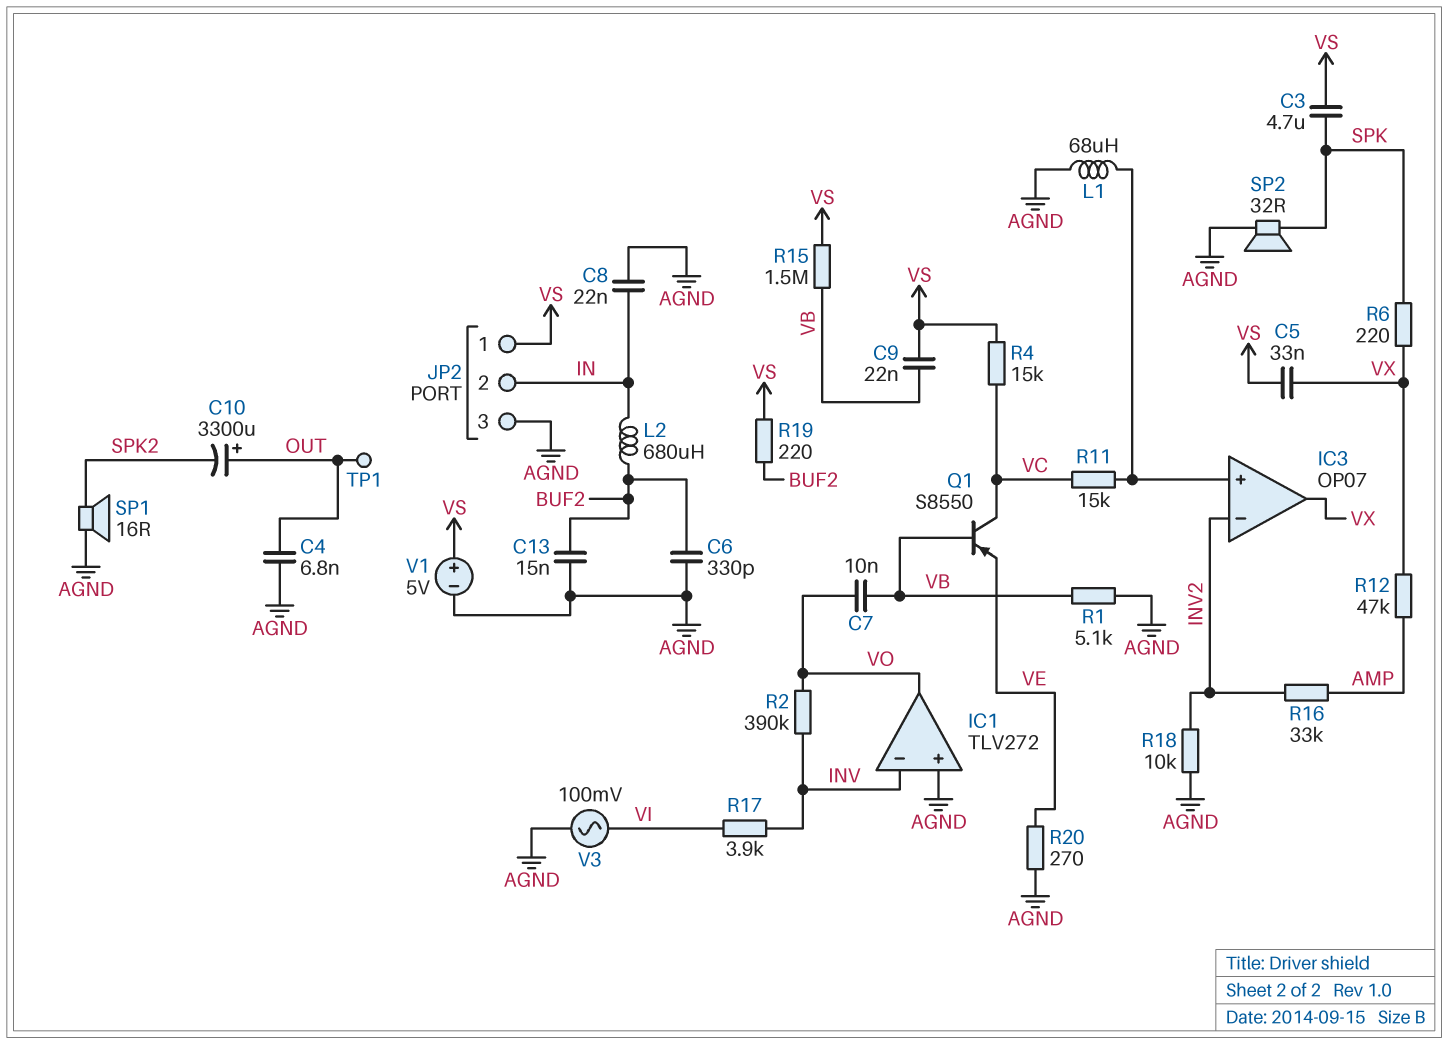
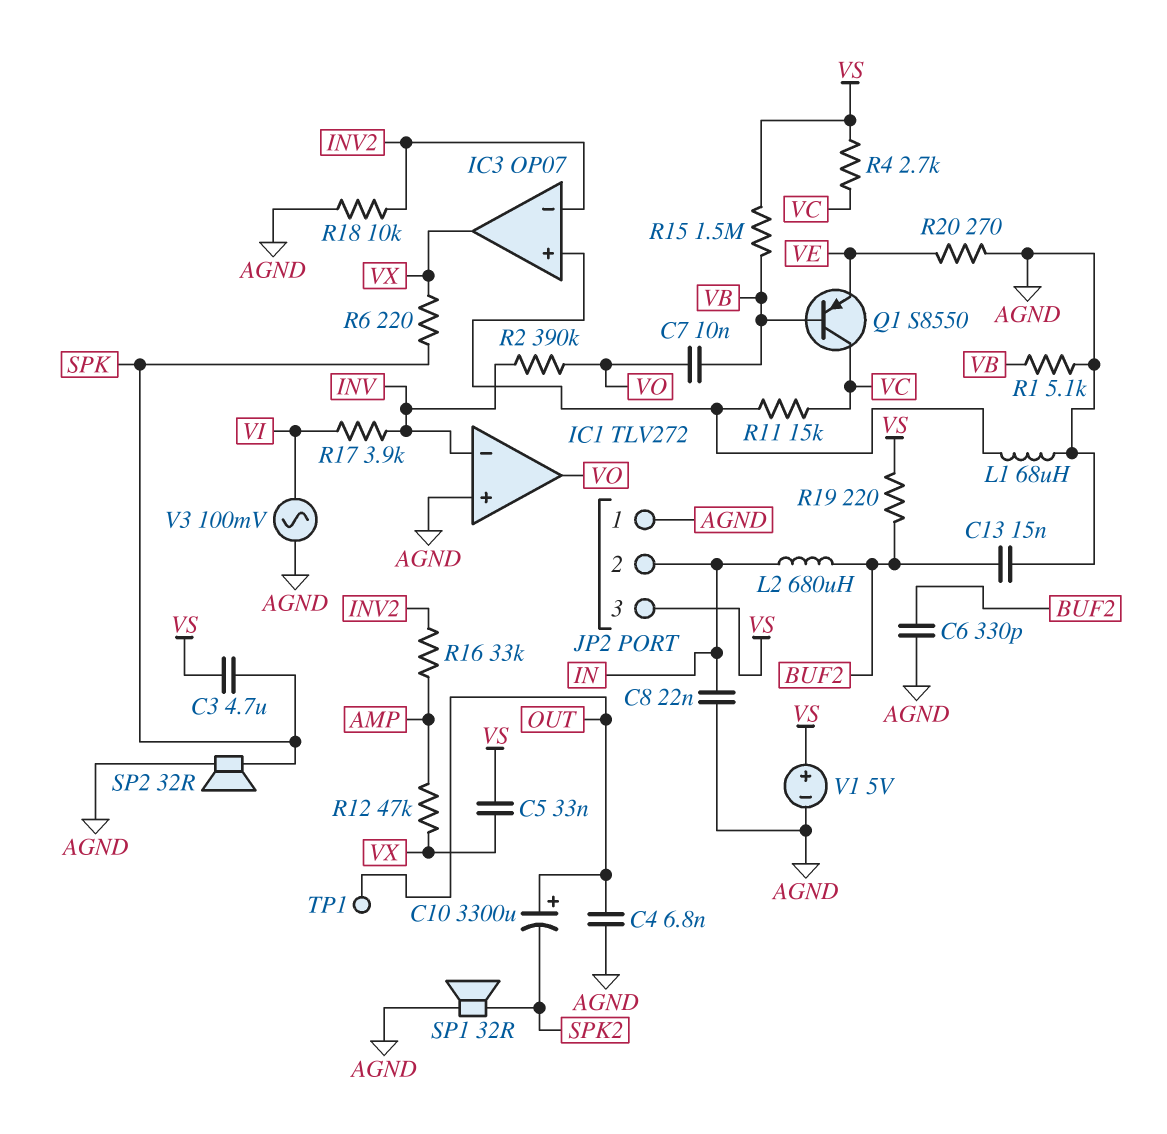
C9: 22nF (VB, VS) -> none
JP2 pin 1: VS -> AGND
JP2 pin 3: AGND -> VS
R4: 15k (VC, VS) -> 2.7k (VC, VS)
SP1: speaker 16R (AGND, SPK2) -> speaker 32R (AGND, SPK2)

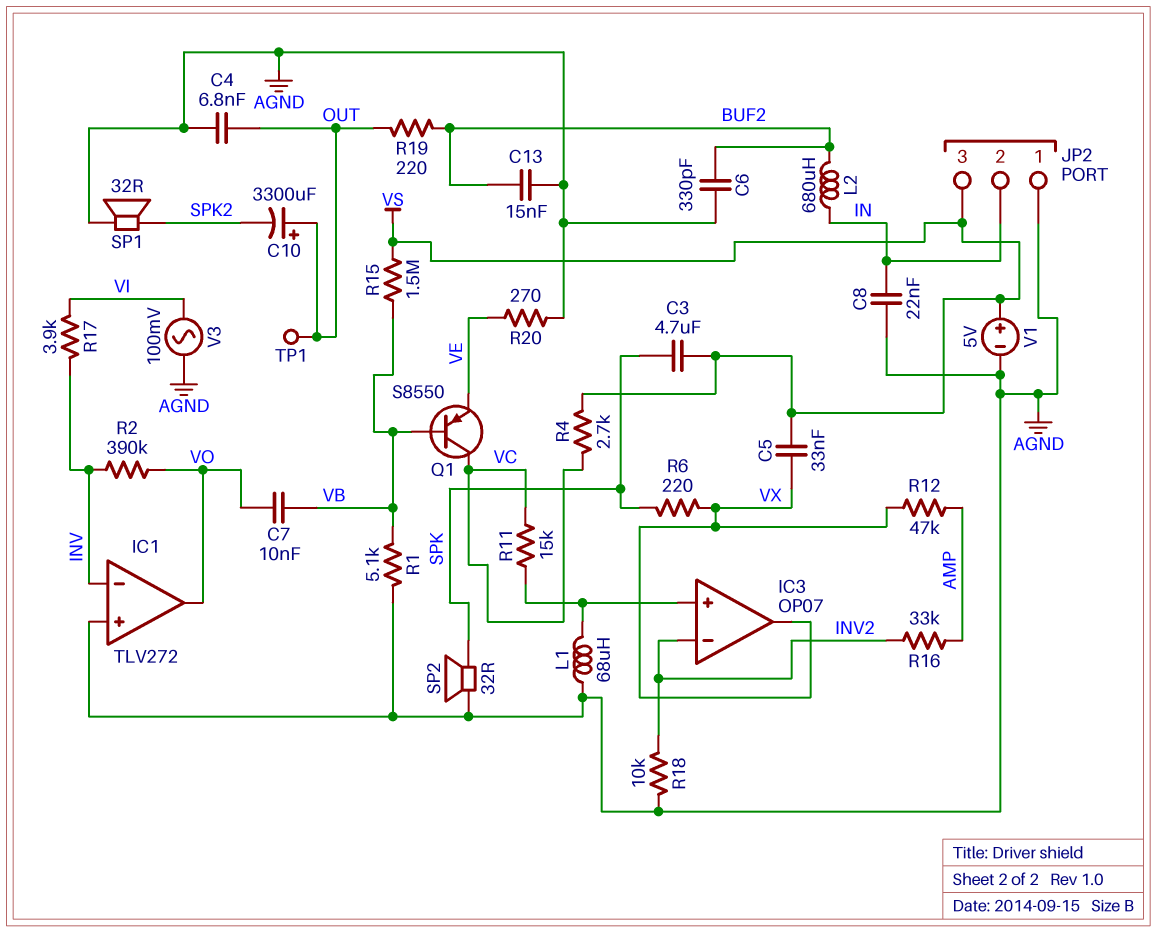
R19: 220 (BUF2, VS) -> 220 (BUF2, OUT)

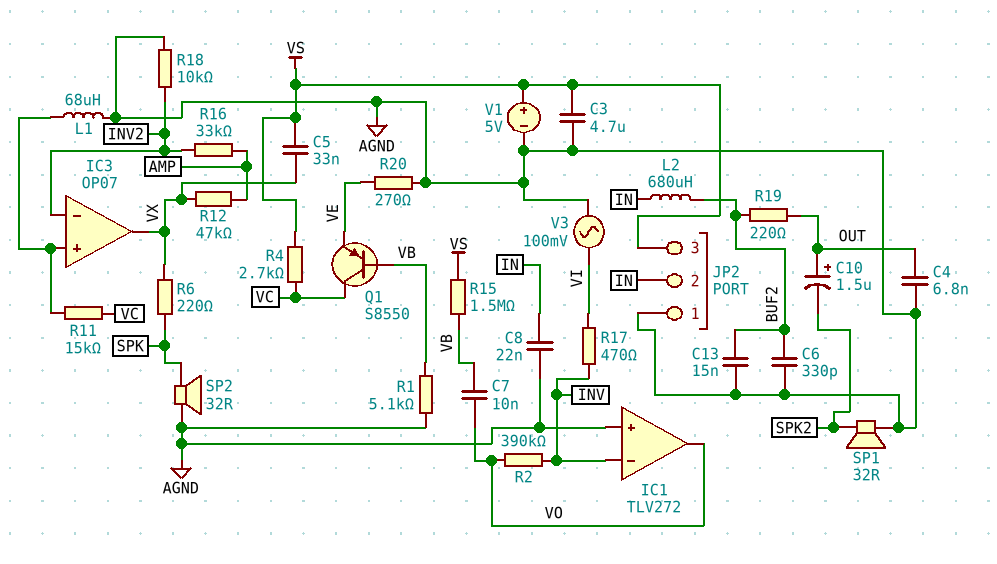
C3: 4.7uF (SPK, VS) -> 4.7uF (AGND, VS)
C10: 3300uF (plus OUT, minus SPK2) -> 1.5uF (plus OUT, minus SPK2)
R17: 3.9k (INV, VI) -> 470 (INV, VI)
TP1: test point (OUT) -> none

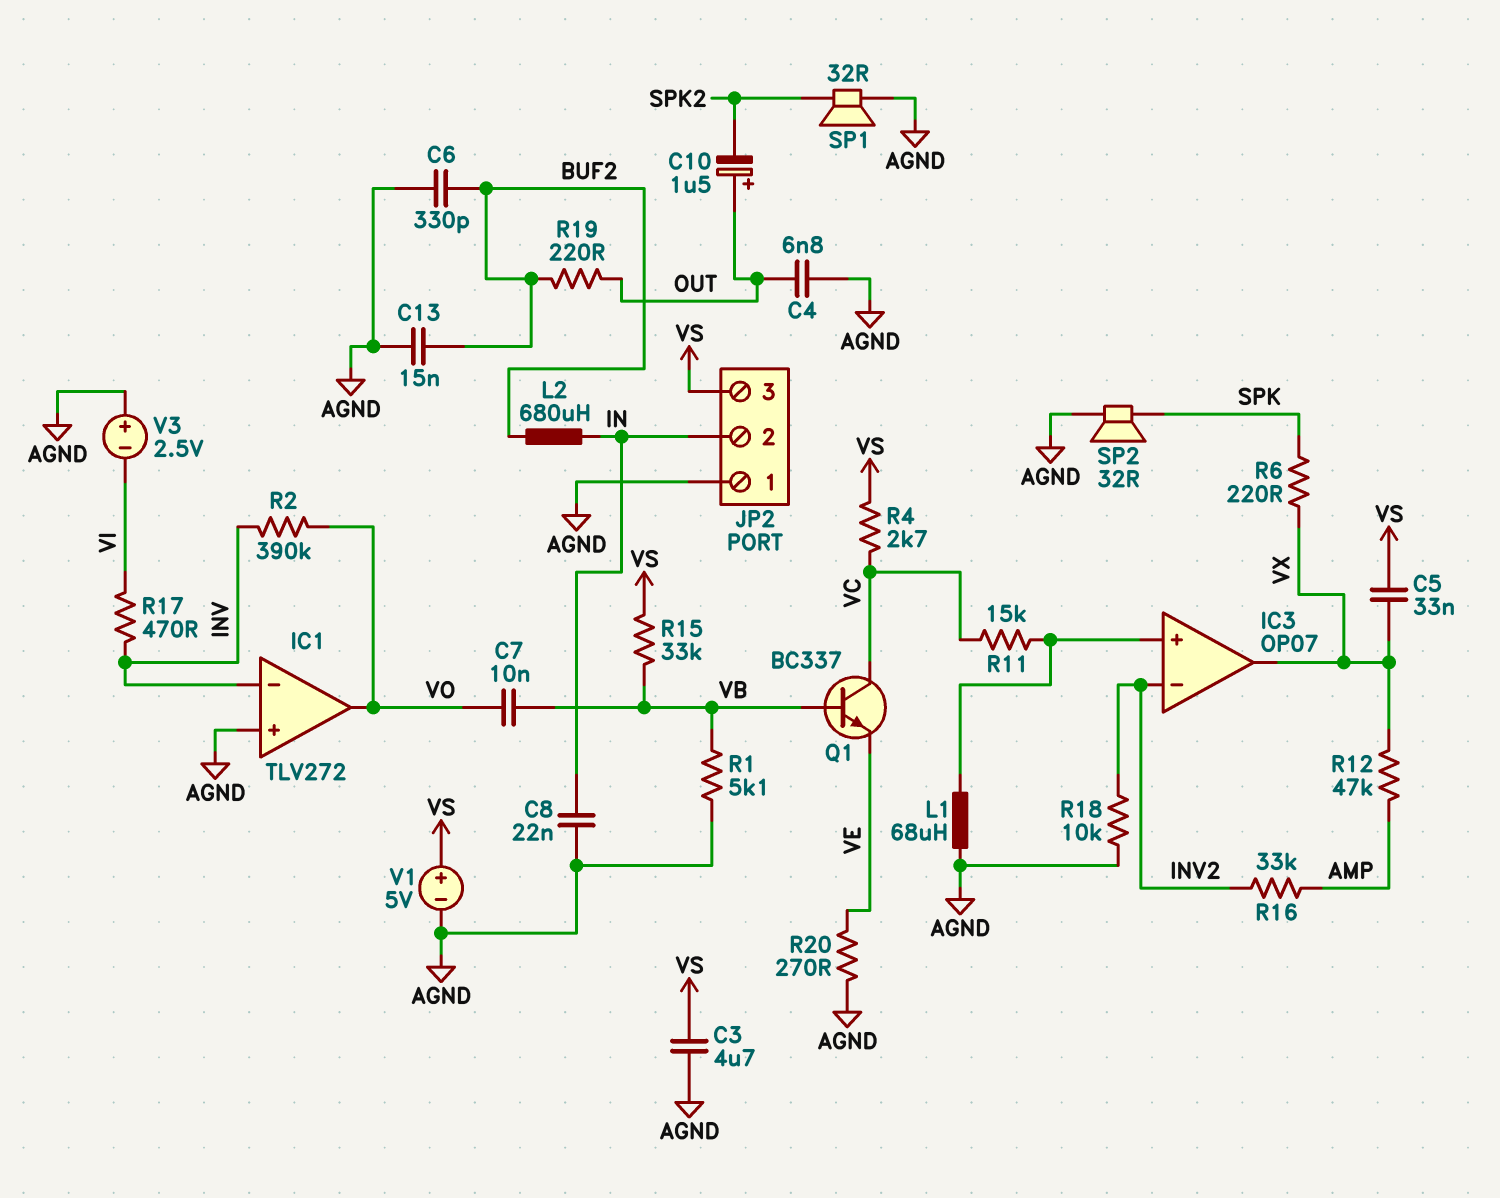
Q1: PNP S8550 (B VB, C VC, E VE) -> NPN BC337 (B VB, C VC, E VE)
R15: 1.5M (VB, VS) -> 33k (VB, VS)
V3: AC 100mV (AGND, VI) -> 2.5V (plus AGND, minus VI)

